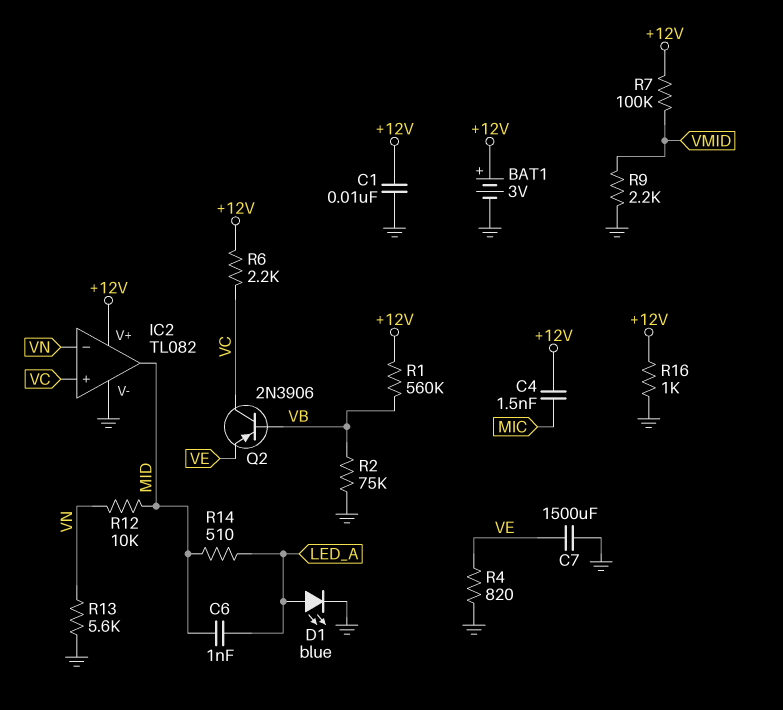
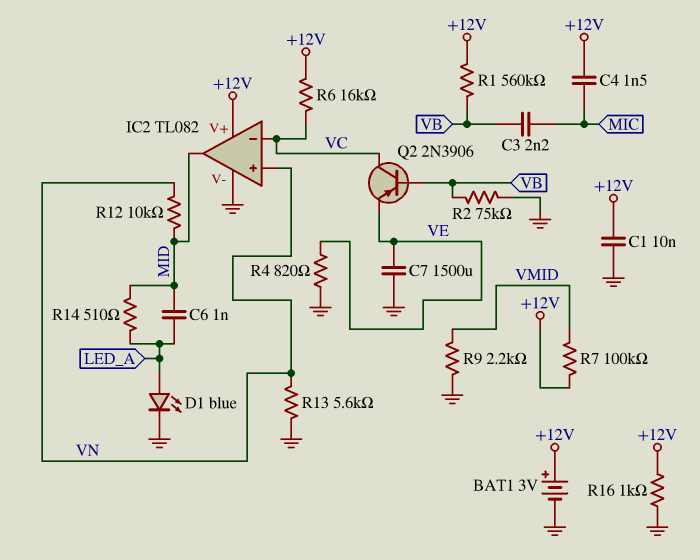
C3: none -> 2.2nF (MIC, VB)
IC2 pin in+: VC -> VN
IC2 pin in-: VN -> VC
R6: 2.2k (+12V, VC) -> 16k (+12V, VC)

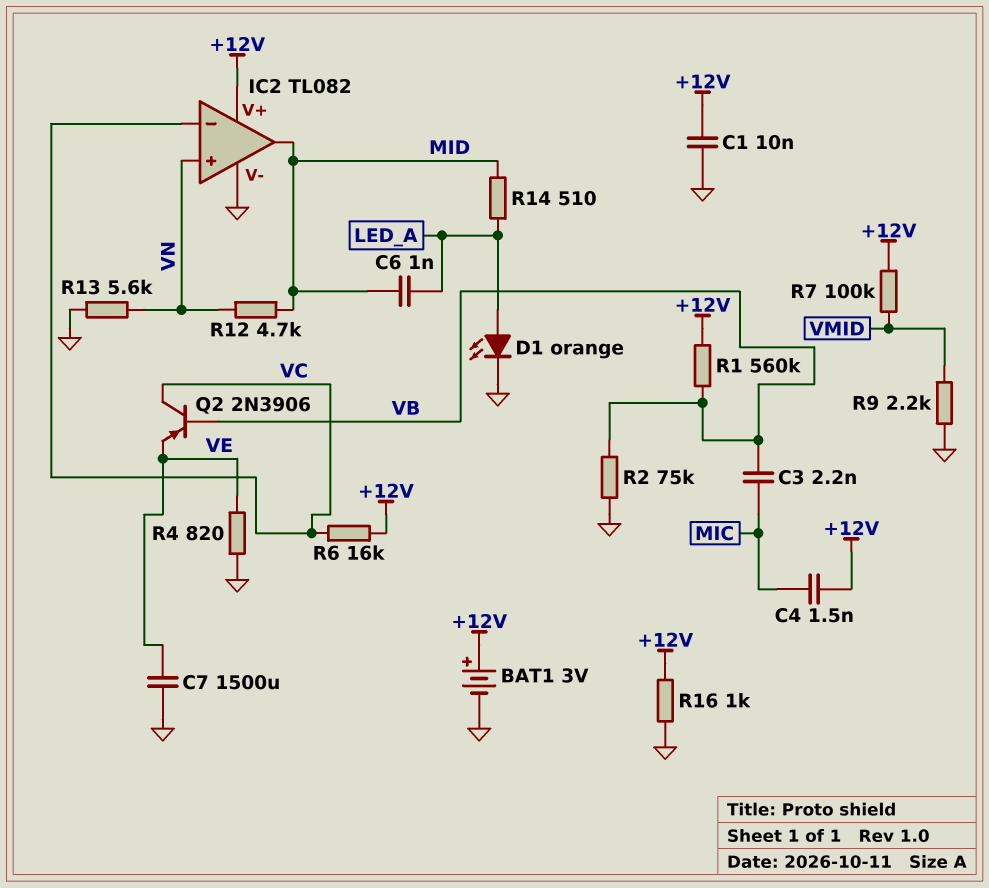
D1: LED blue (A LED_A, K GND) -> LED orange (A LED_A, K GND)
R12: 10k (MID, VN) -> 4.7k (MID, VN)

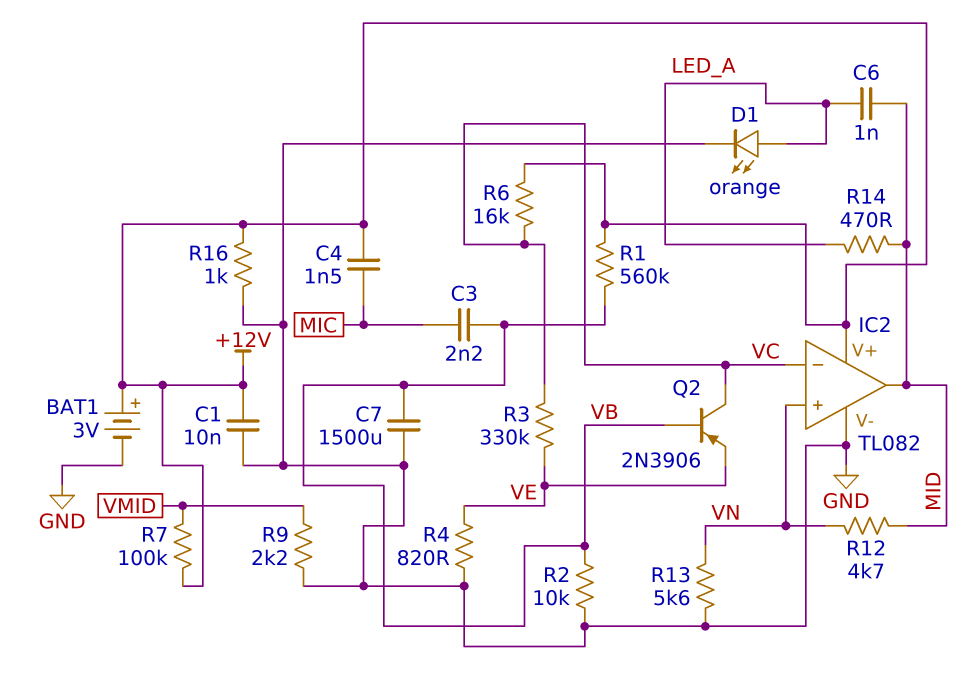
C7: 1500uF (GND, VE) -> 1500uF (GND, VB)
R2: 75k (GND, VB) -> 10k (GND, VB)
R3: none -> 330k (VC, VE)
R14: 510 (LED_A, MID) -> 470 (LED_A, MID)

